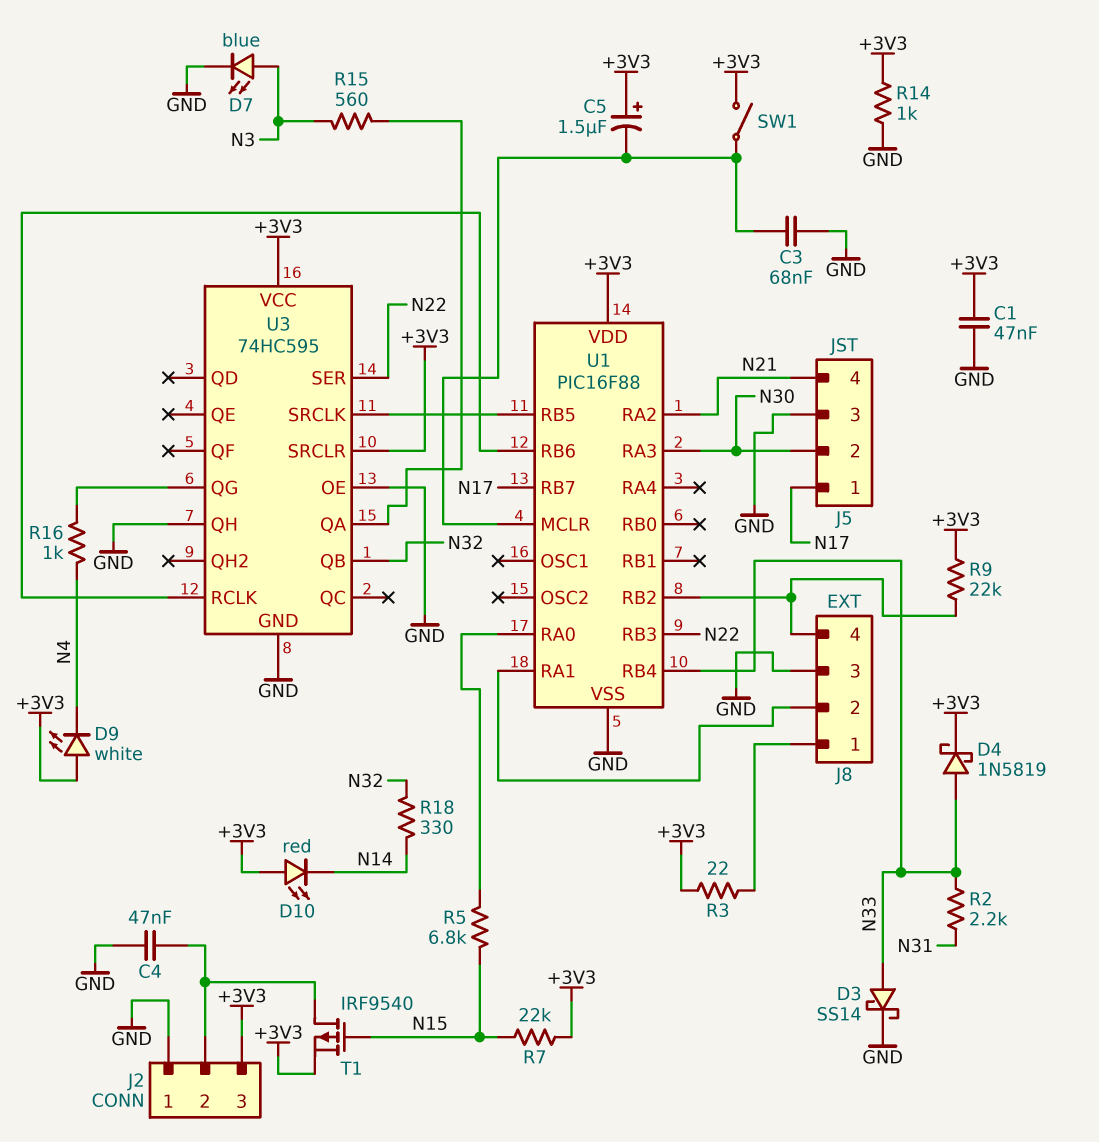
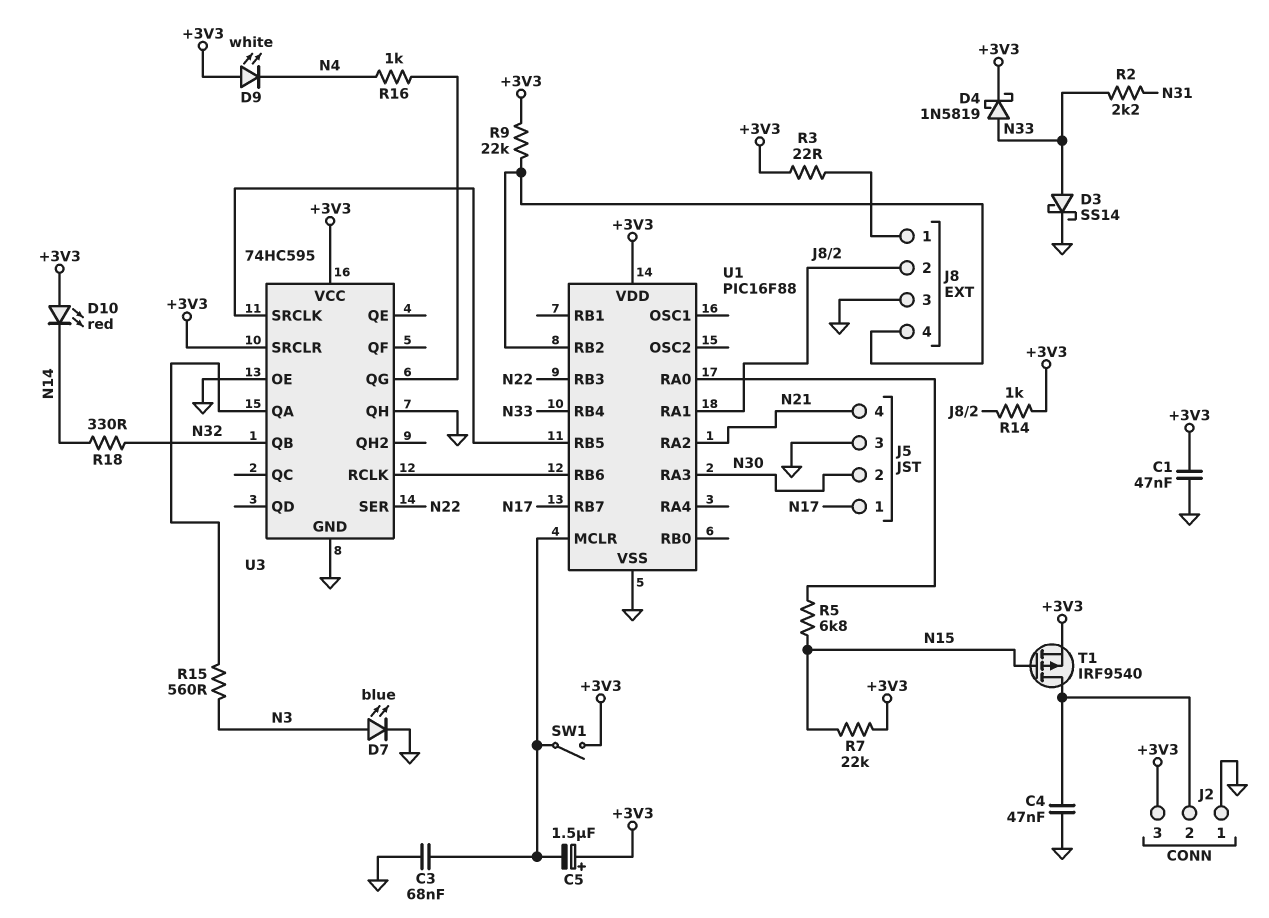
R14: 1k (+3V3, GND) -> 1k (+3V3, J8/2)

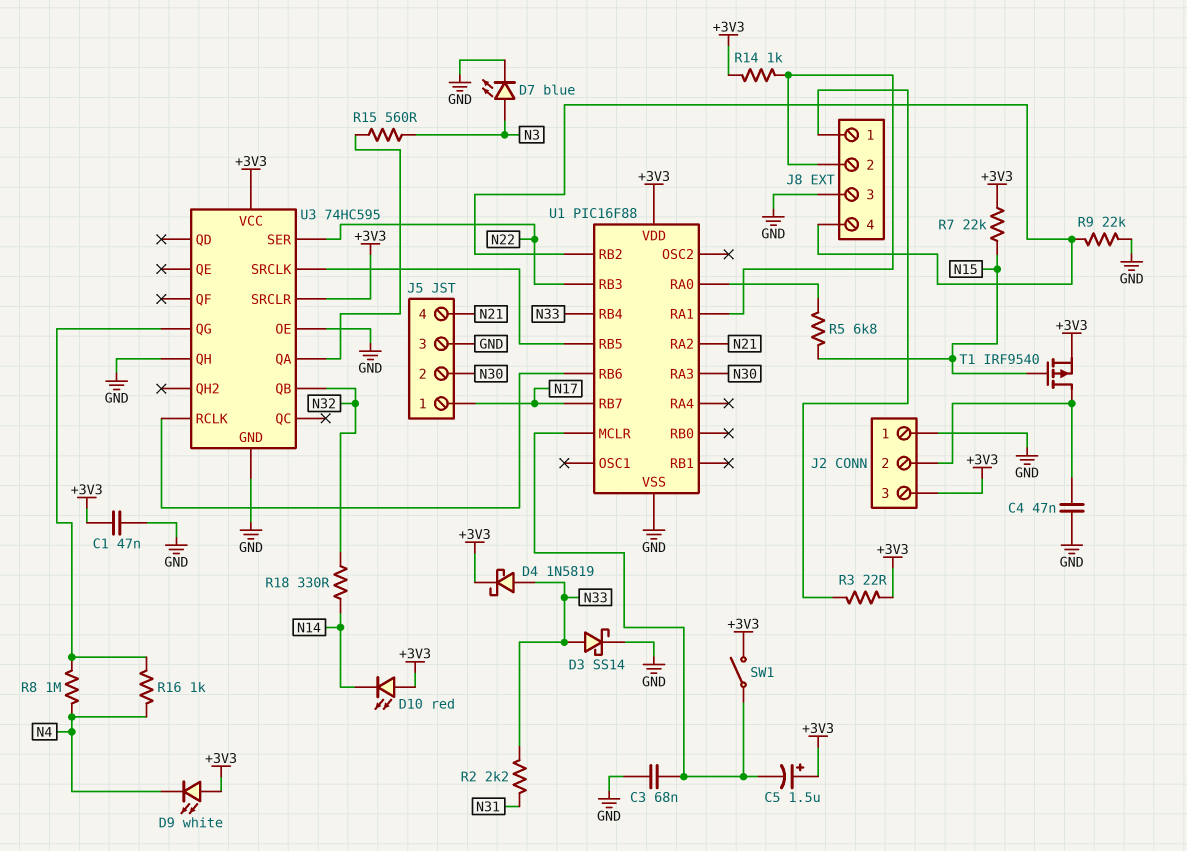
R8: none -> 1M (N4, U3/QG)
R9: 22k (+3V3, J8/4) -> 22k (GND, J8/4)

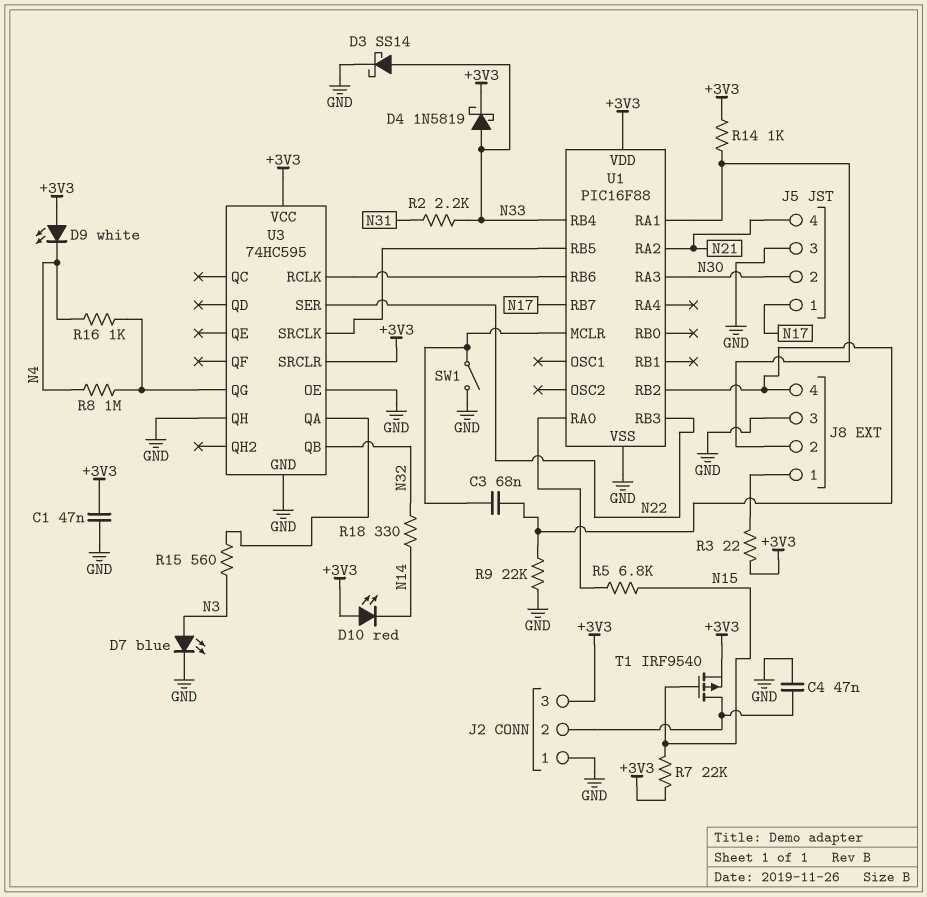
C3: 68nF (GND, U1/MCLR) -> 68nF (J8/4, U1/MCLR)
C5: 1.5uF (plus +3V3, minus U1/MCLR) -> none
SW1: switch (+3V3, U1/MCLR) -> switch (GND, U1/MCLR)

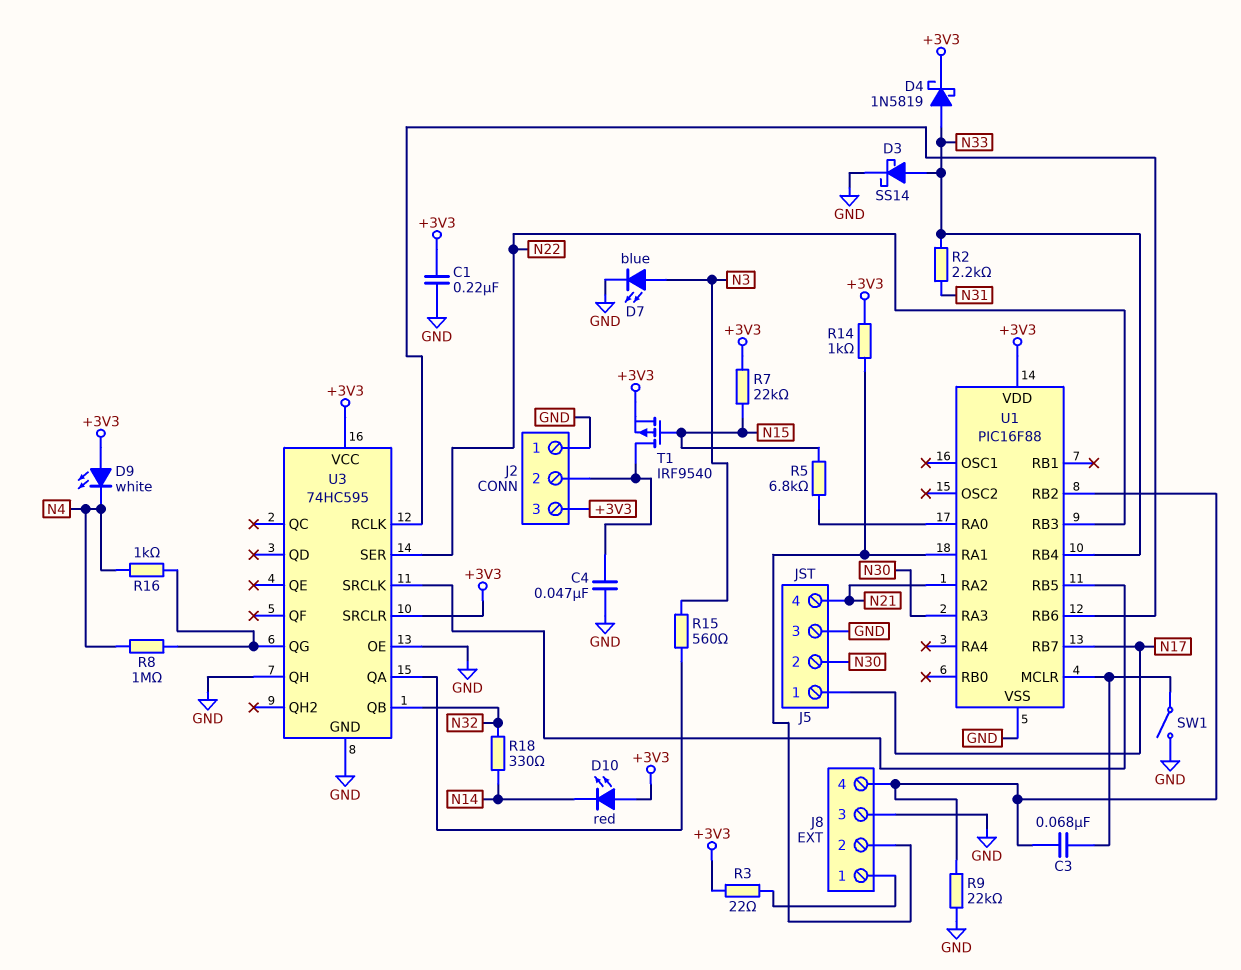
C1: 47nF (+3V3, GND) -> 220nF (+3V3, GND)

